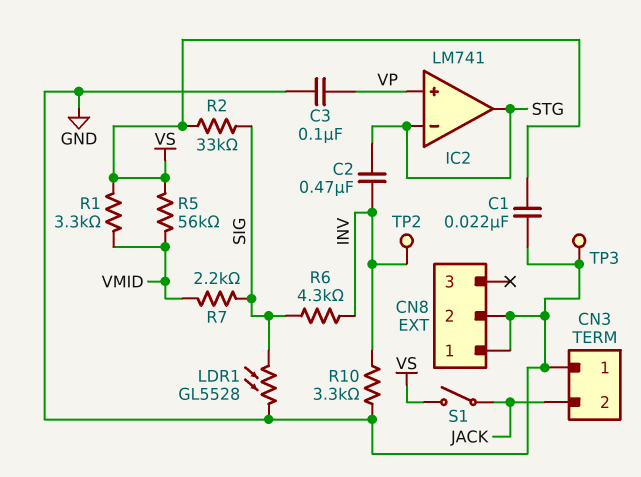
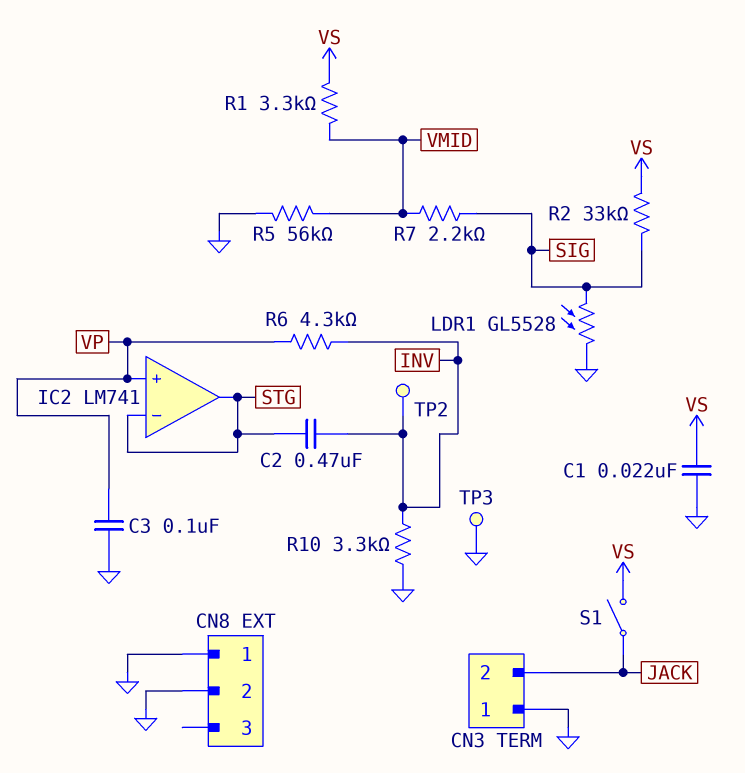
R5: 56k (VMID, VS) -> 56k (GND, VMID)
R6: 4.3k (INV, SIG) -> 4.3k (INV, VP)

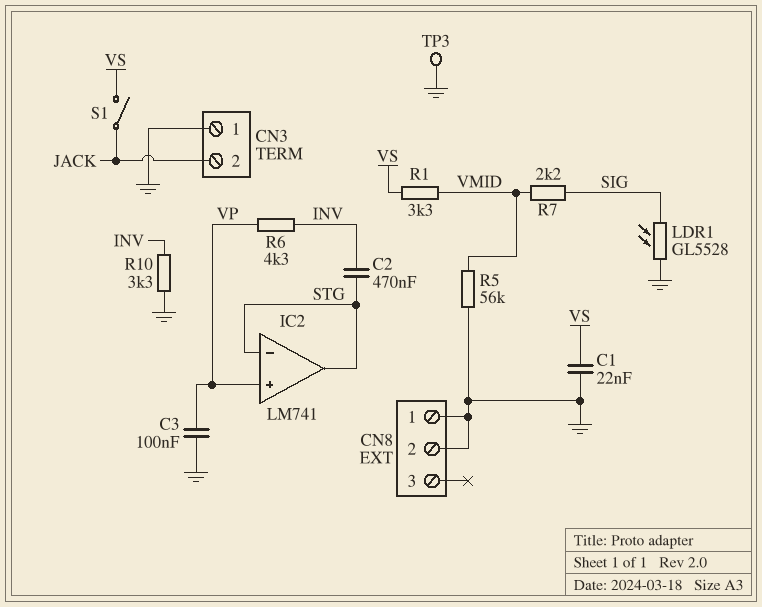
R2: 33k (SIG, VS) -> none
TP2: test point (INV) -> none

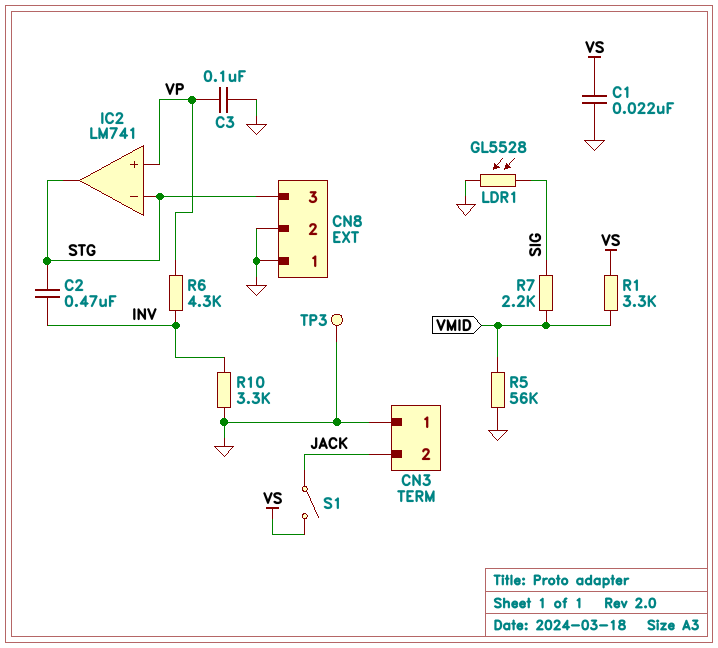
CN8 pin 3: none -> STG

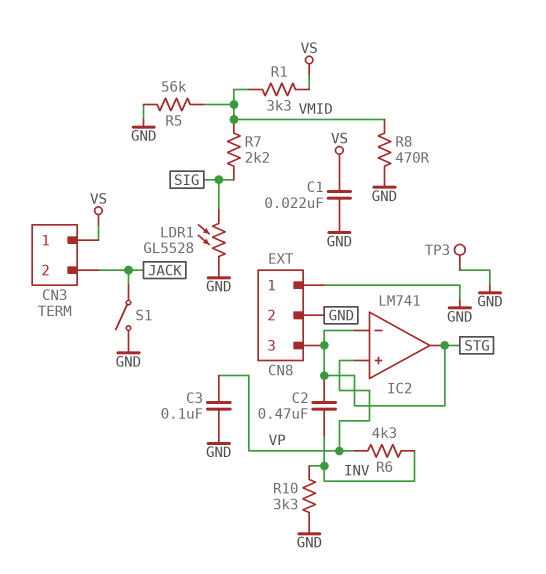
CN3 pin 1: GND -> VS
R8: none -> 470 (GND, VMID)
S1: switch (JACK, VS) -> switch (GND, JACK)

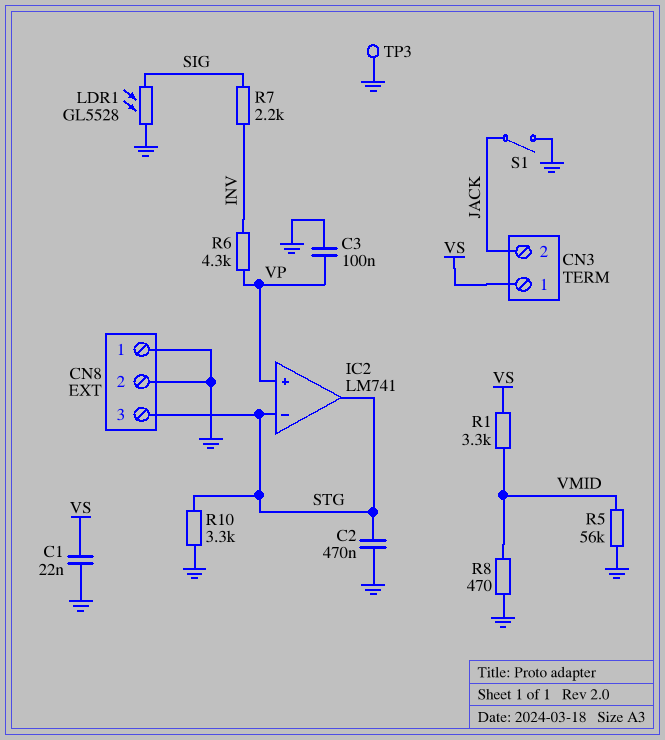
C2: 470nF (INV, STG) -> 470nF (GND, STG)
R7: 2.2k (SIG, VMID) -> 2.2k (INV, SIG)
R10: 3.3k (GND, INV) -> 3.3k (GND, STG)

